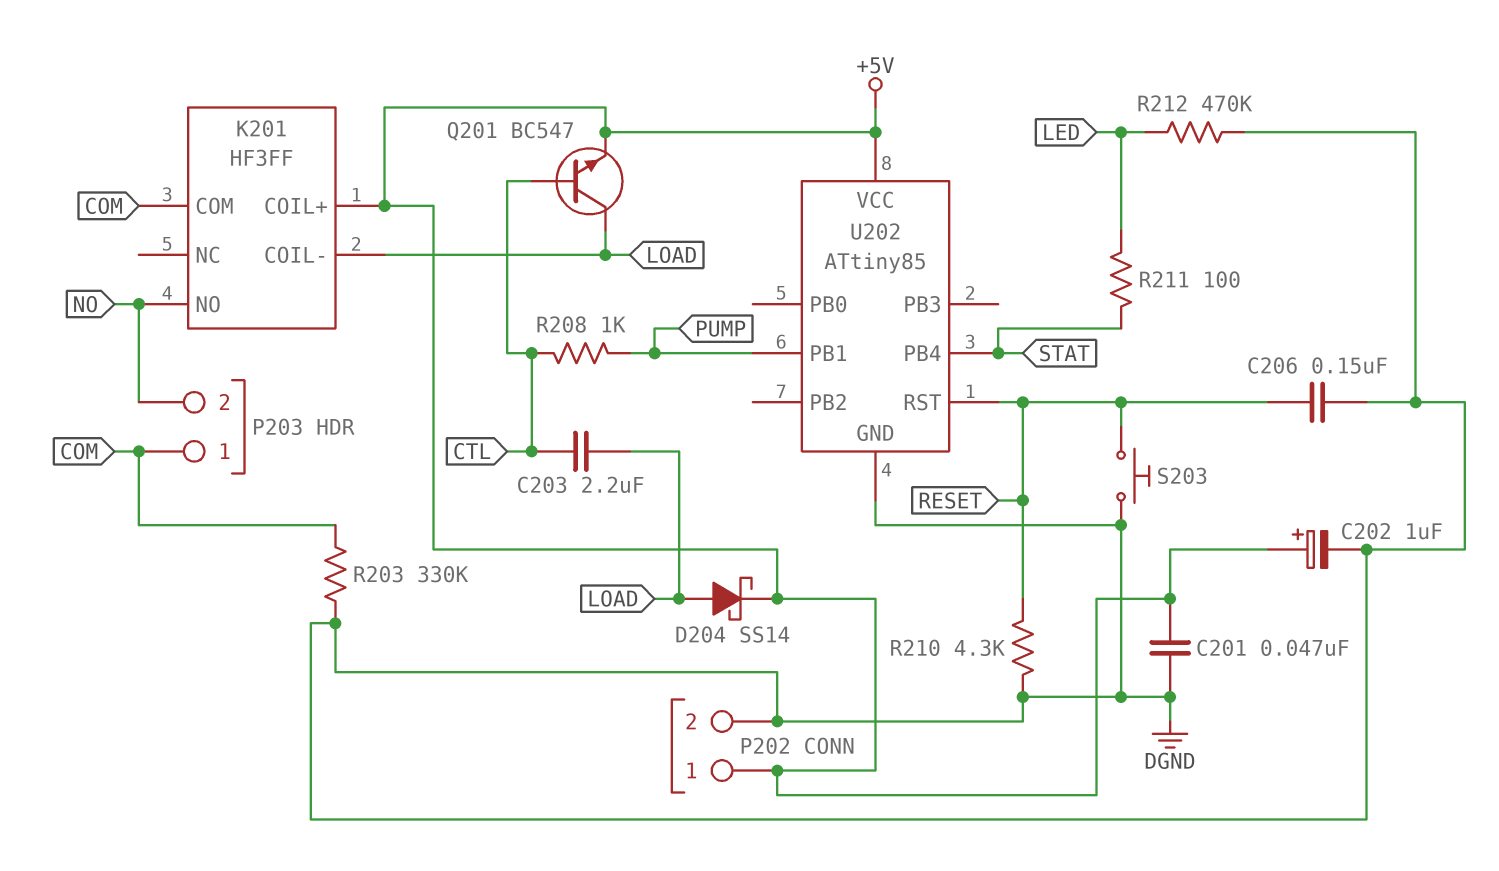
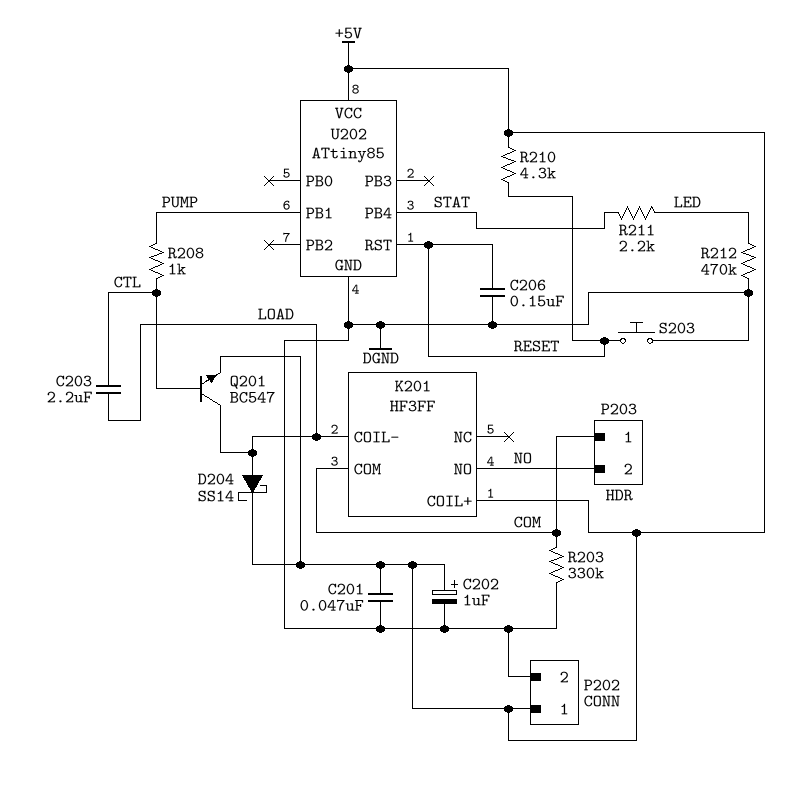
R210: 4.3k (DGND, RESET) -> 4.3k (+5V, RESET)
R211: 100 (LED, STAT) -> 2.2k (LED, STAT)

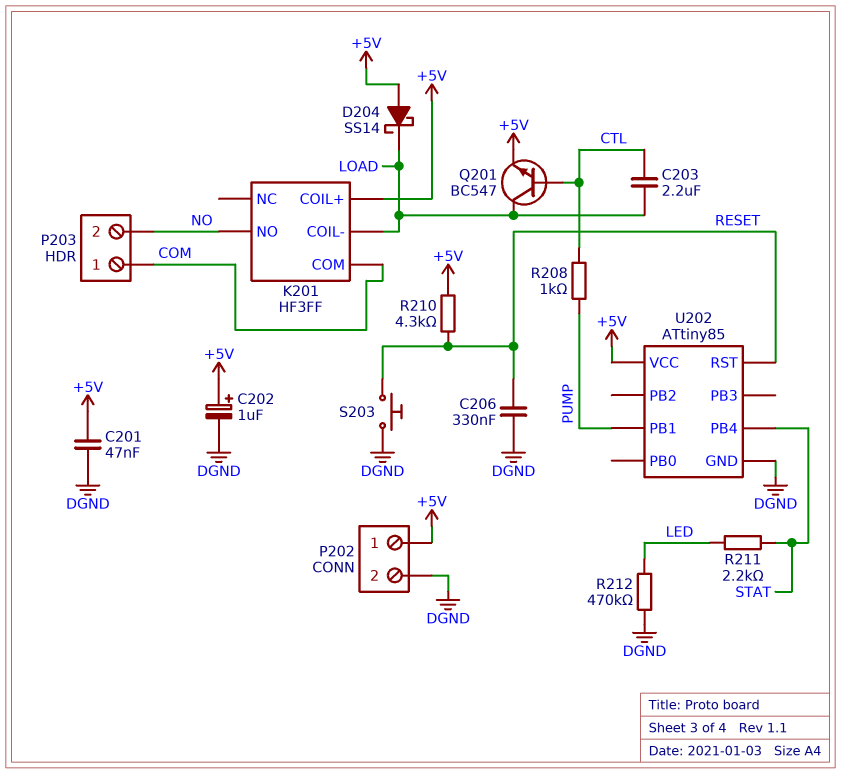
C206: 150nF (DGND, RESET) -> 330nF (DGND, RESET)
D204: schottky SS14 (A LOAD, K +5V) -> schottky SS14 (A +5V, K LOAD)
R203: 330k (COM, DGND) -> none

